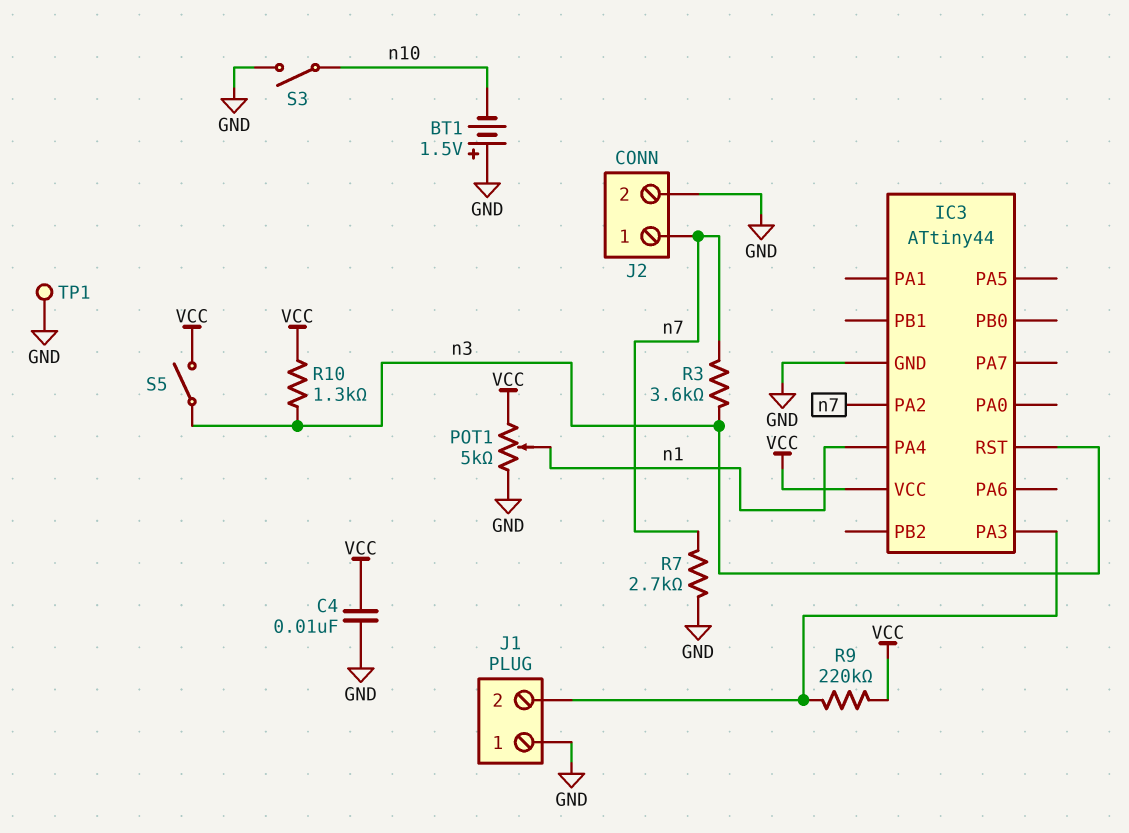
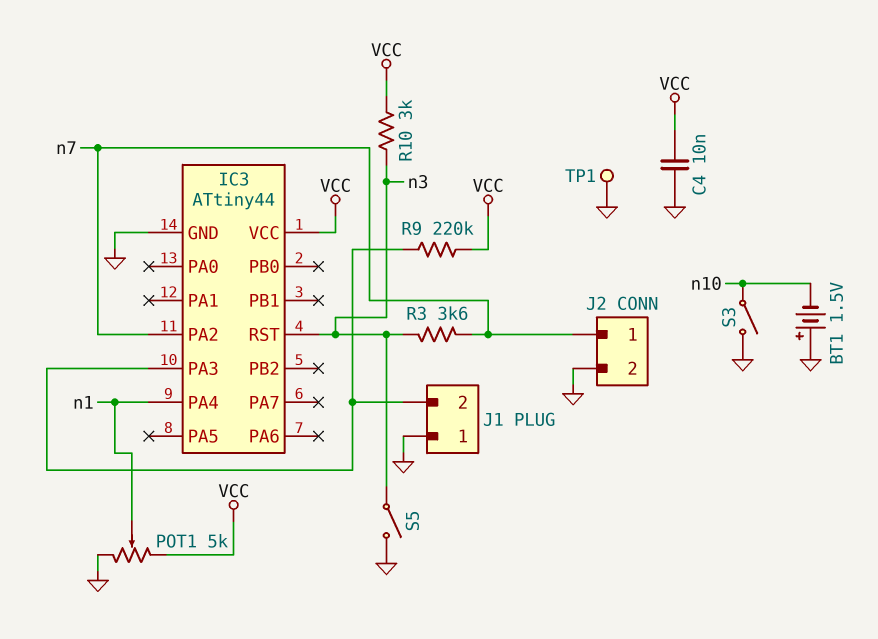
R7: 2.7k (GND, n7) -> none
R10: 1.3k (VCC, n3) -> 3k (VCC, n3)
S5: switch (VCC, n3) -> switch (GND, n3)

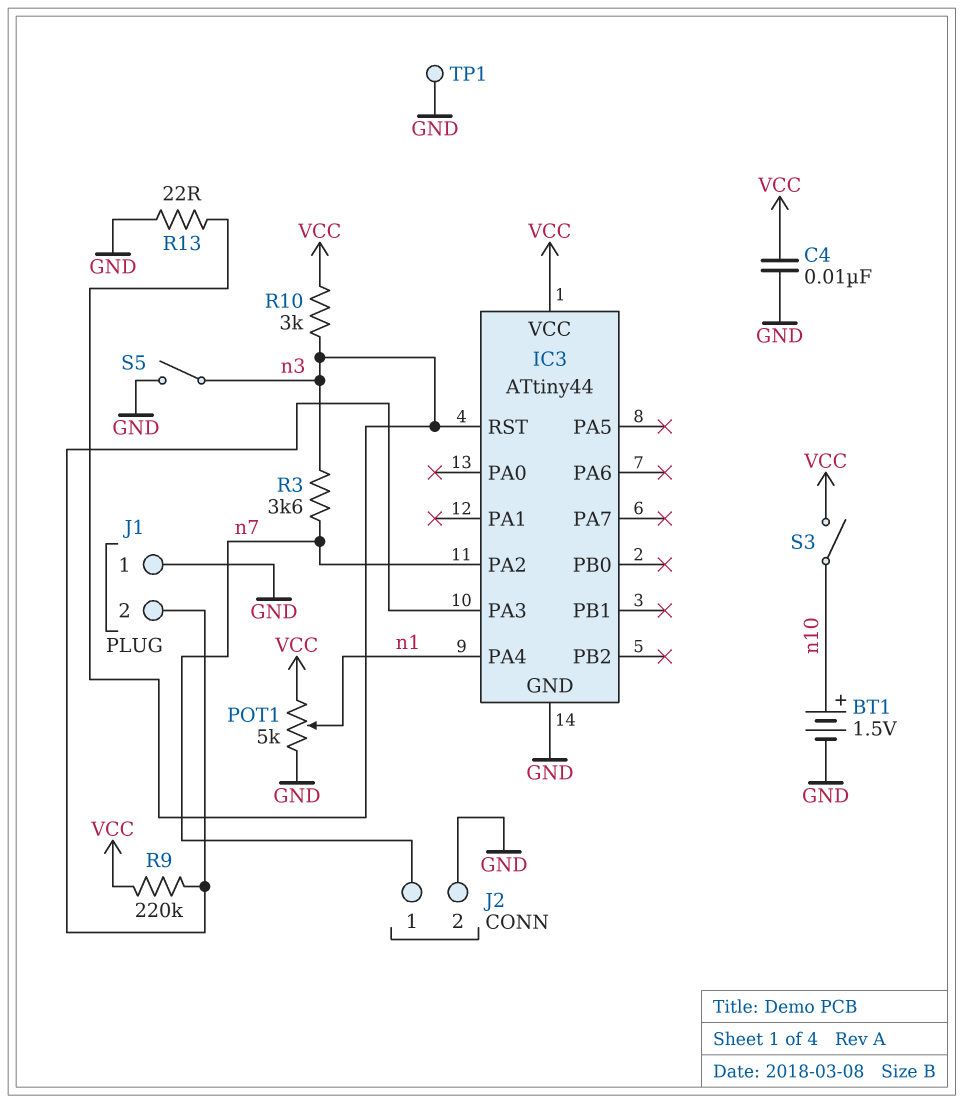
BT1: 1.5V (plus GND, minus n10) -> 1.5V (plus n10, minus GND)
R13: none -> 22 (GND, n3)
S3: switch (GND, n10) -> switch (VCC, n10)

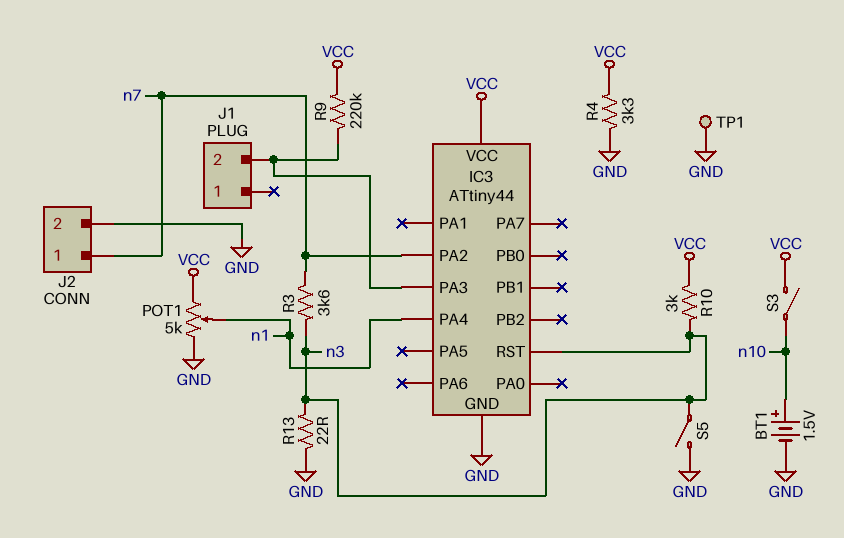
C4: 10nF (GND, VCC) -> none
J1 pin 1: GND -> none
R4: none -> 3.3k (GND, VCC)

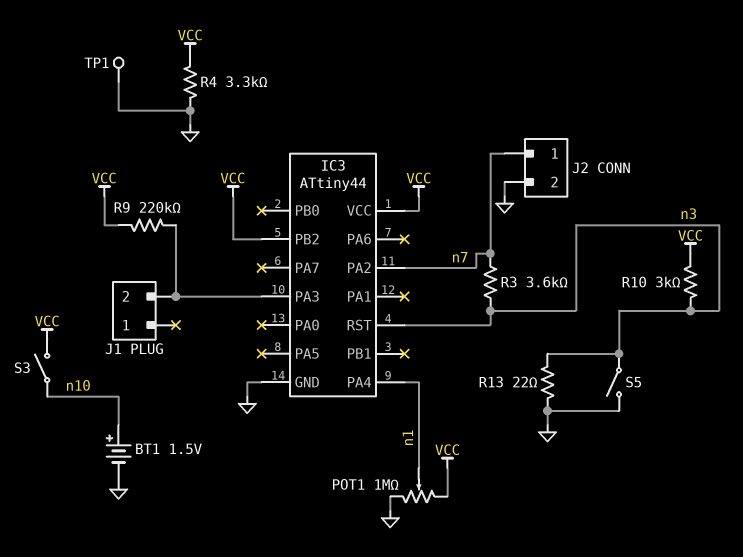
IC3 pin PB2: none -> VCC
POT1: 5k (GND, VCC, wiper n1) -> 1M (GND, VCC, wiper n1)

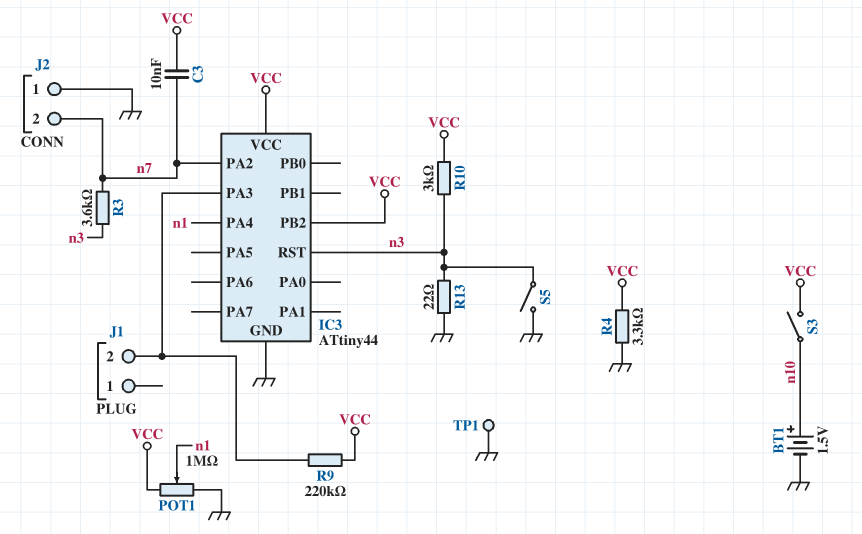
C3: none -> 10nF (VCC, n7)
J2 pin 1: n7 -> GND
J2 pin 2: GND -> n7

